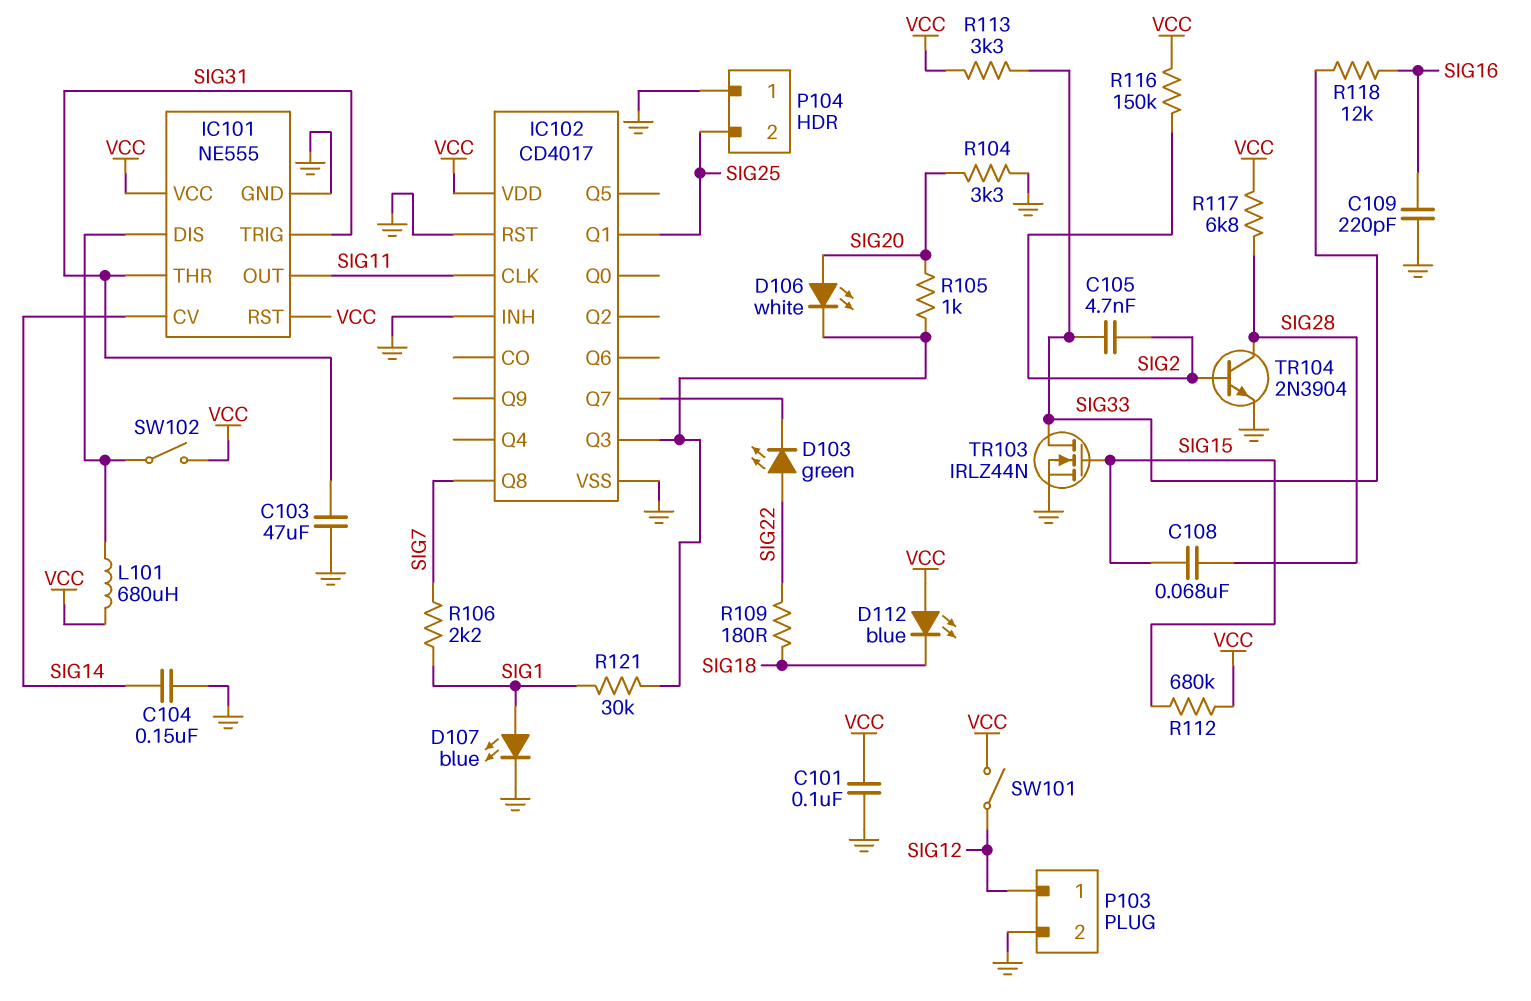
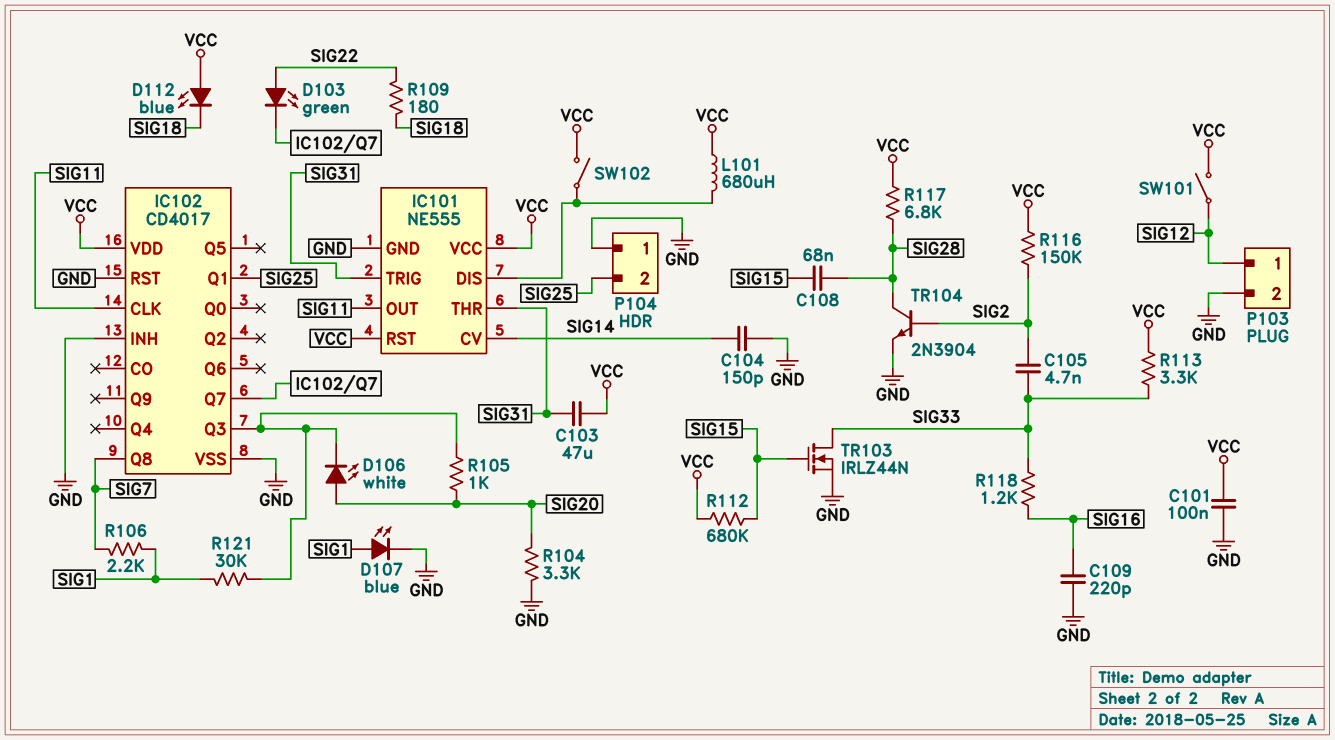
C103: 47uF (GND, SIG31) -> 47uF (SIG31, VCC)
C104: 150nF (GND, SIG14) -> 150pF (GND, SIG14)
R118: 12k (SIG16, SIG33) -> 1.2k (SIG16, SIG33)

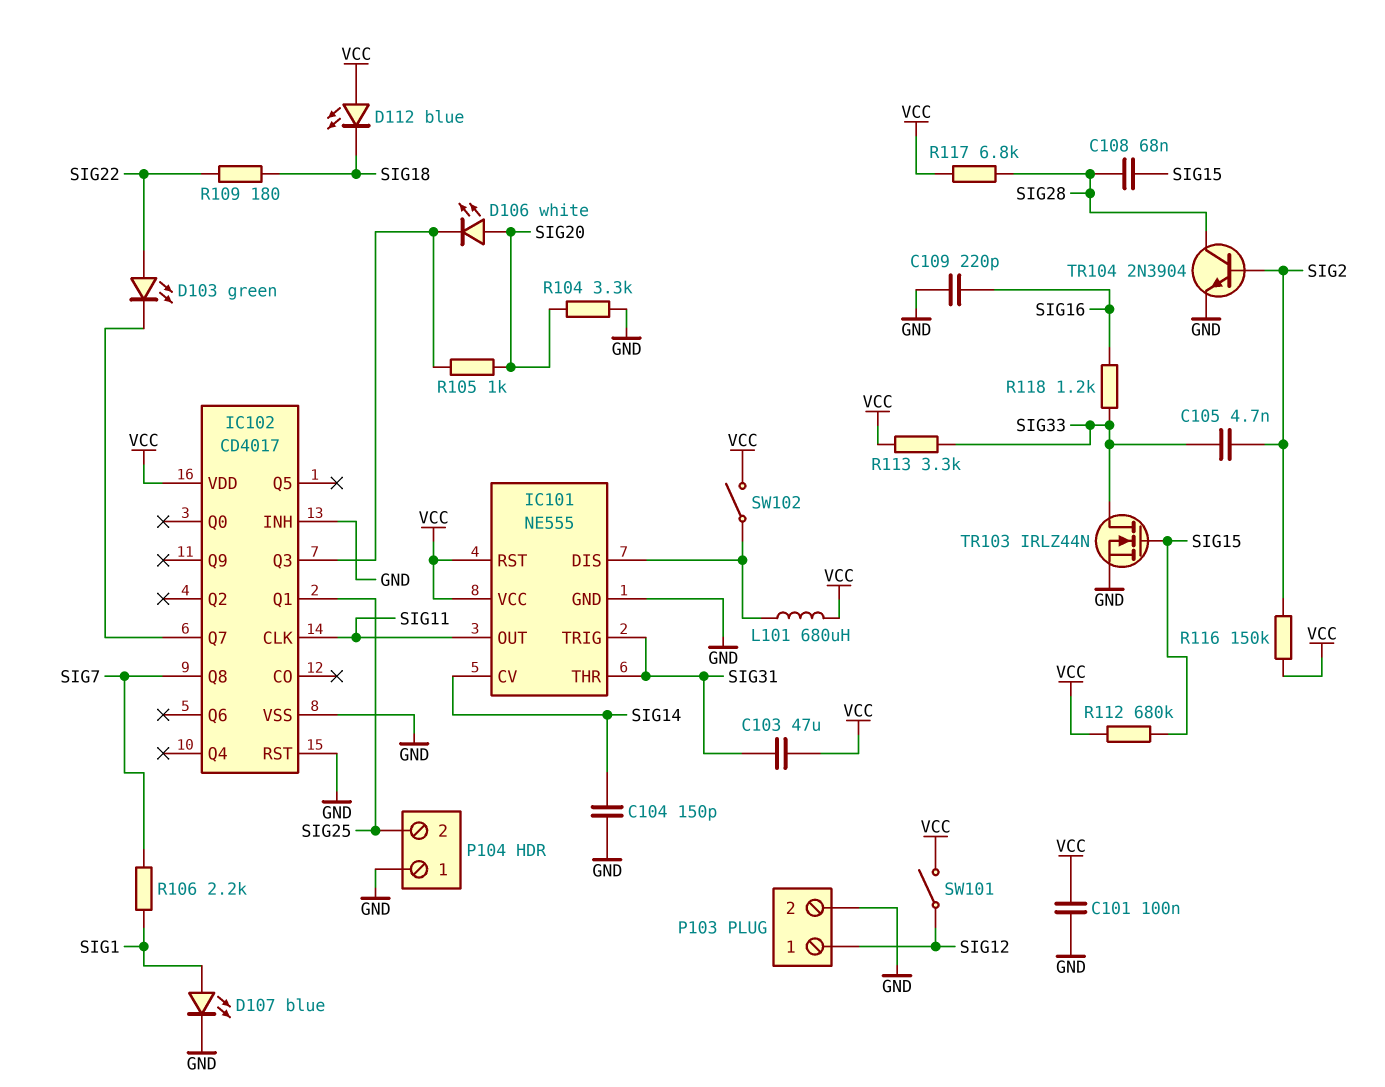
R121: 30k (IC102/Q3, SIG1) -> none

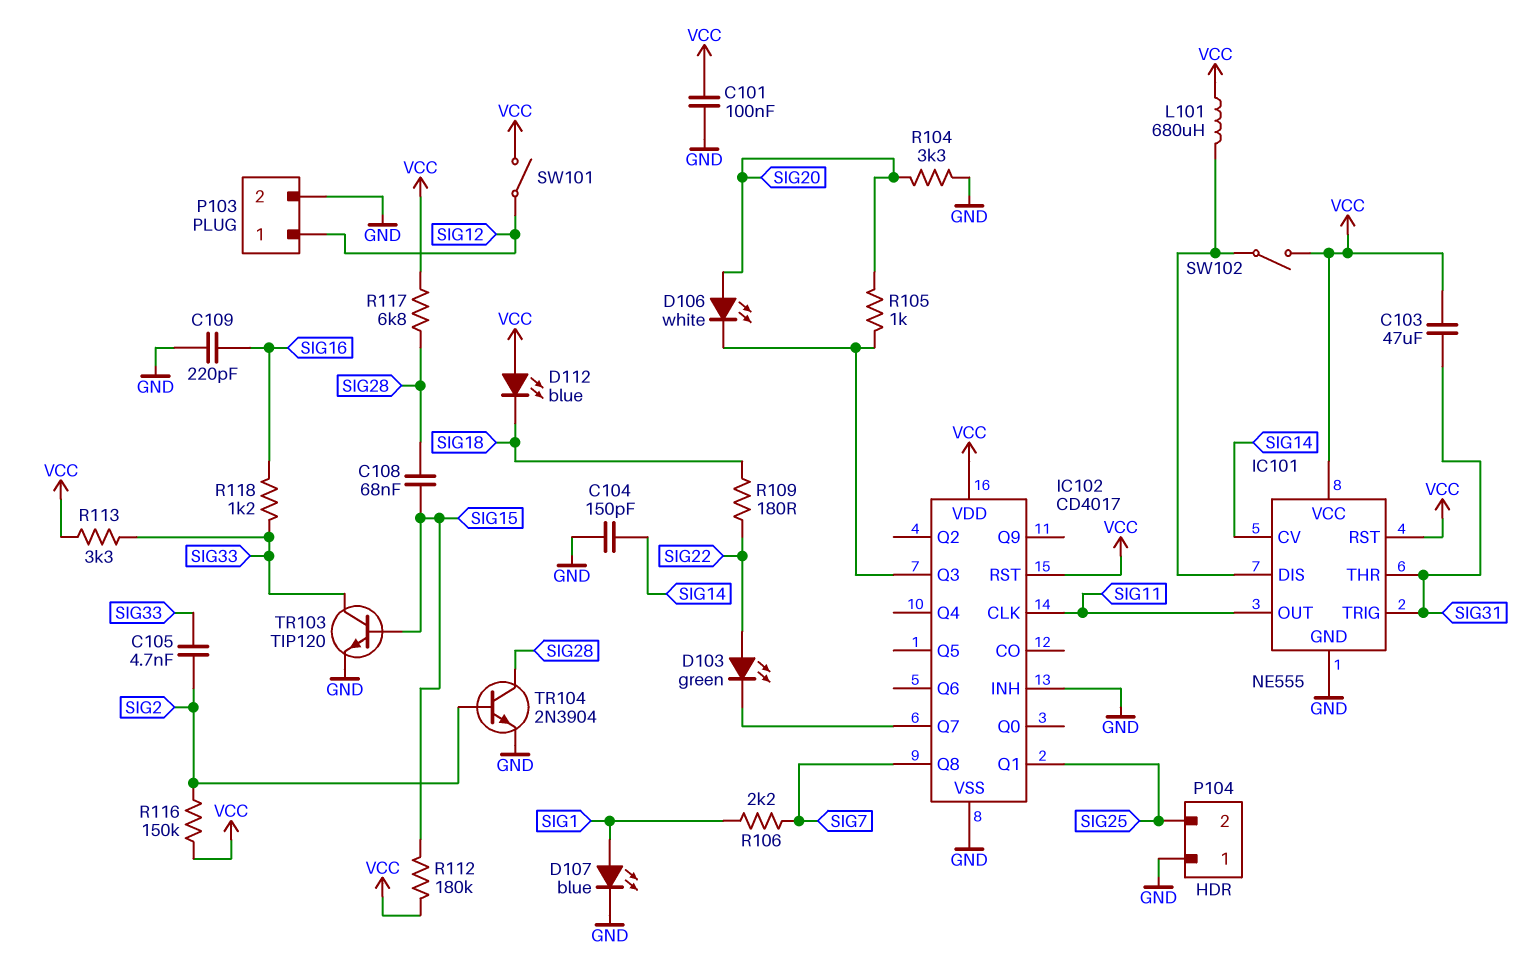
IC102 pin RST: GND -> VCC
R112: 680k (SIG15, VCC) -> 180k (SIG15, VCC)
TR103: NMOS IRLZ44N (G SIG15, D SIG33, S GND) -> NPN TIP120 (B SIG15, C SIG33, E GND)

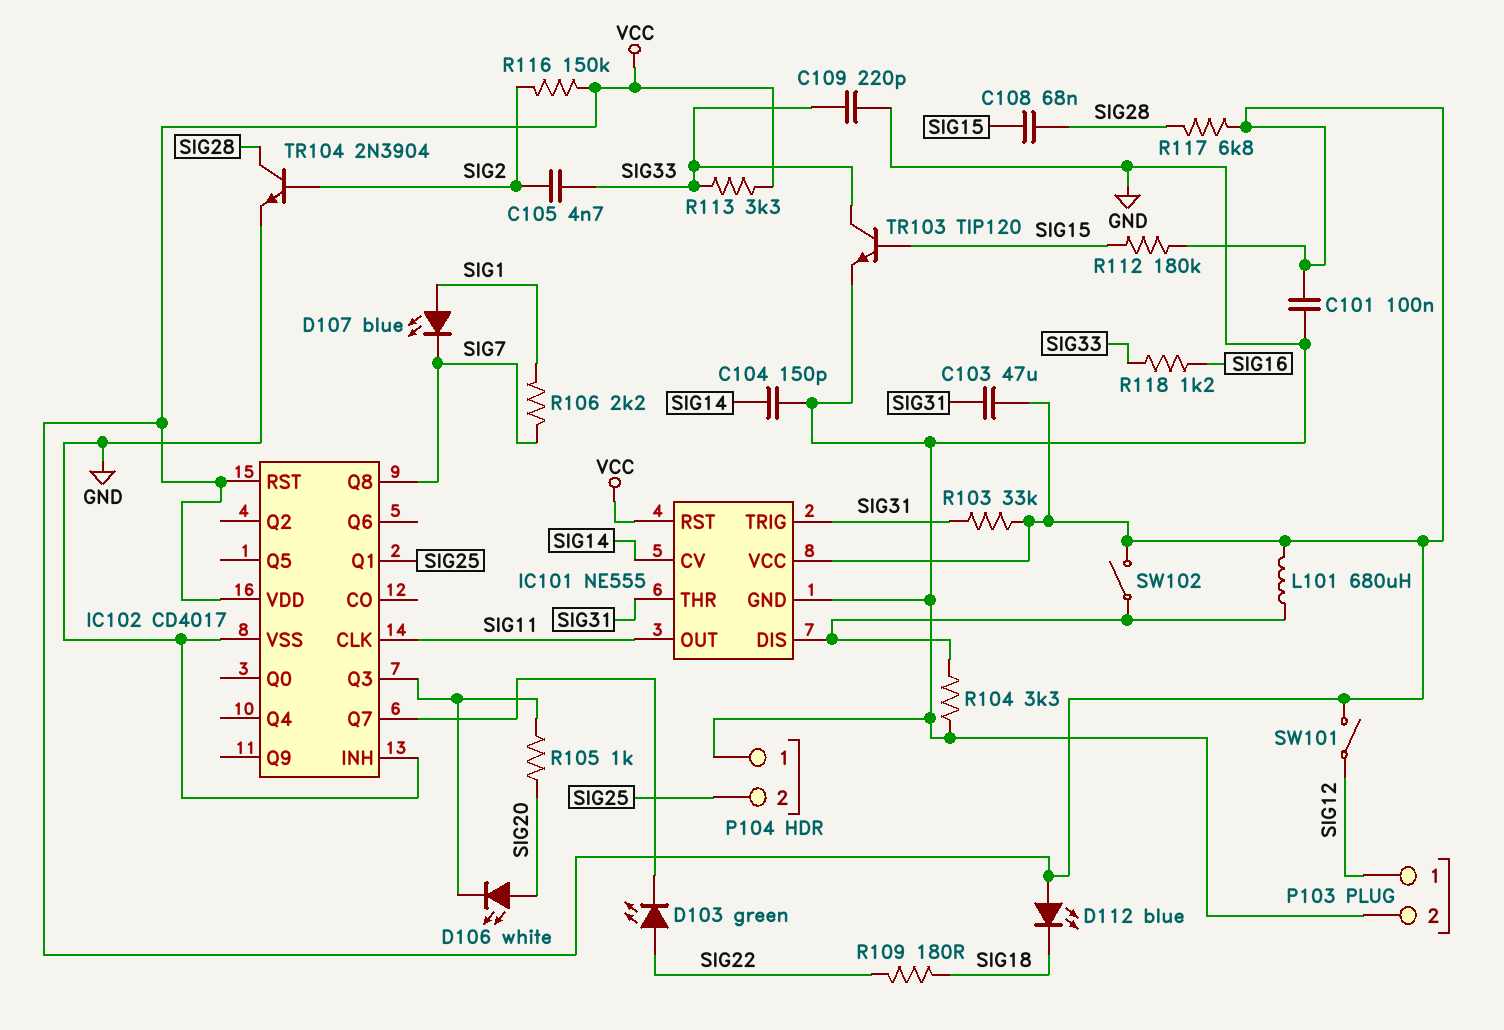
C109: 220pF (GND, SIG16) -> 220pF (GND, SIG33)
D107: LED blue (A SIG1, K GND) -> LED blue (A SIG1, K SIG7)
R103: none -> 33k (SIG31, VCC)
R104: 3.3k (GND, SIG20) -> 3.3k (GND, IC101/DIS)

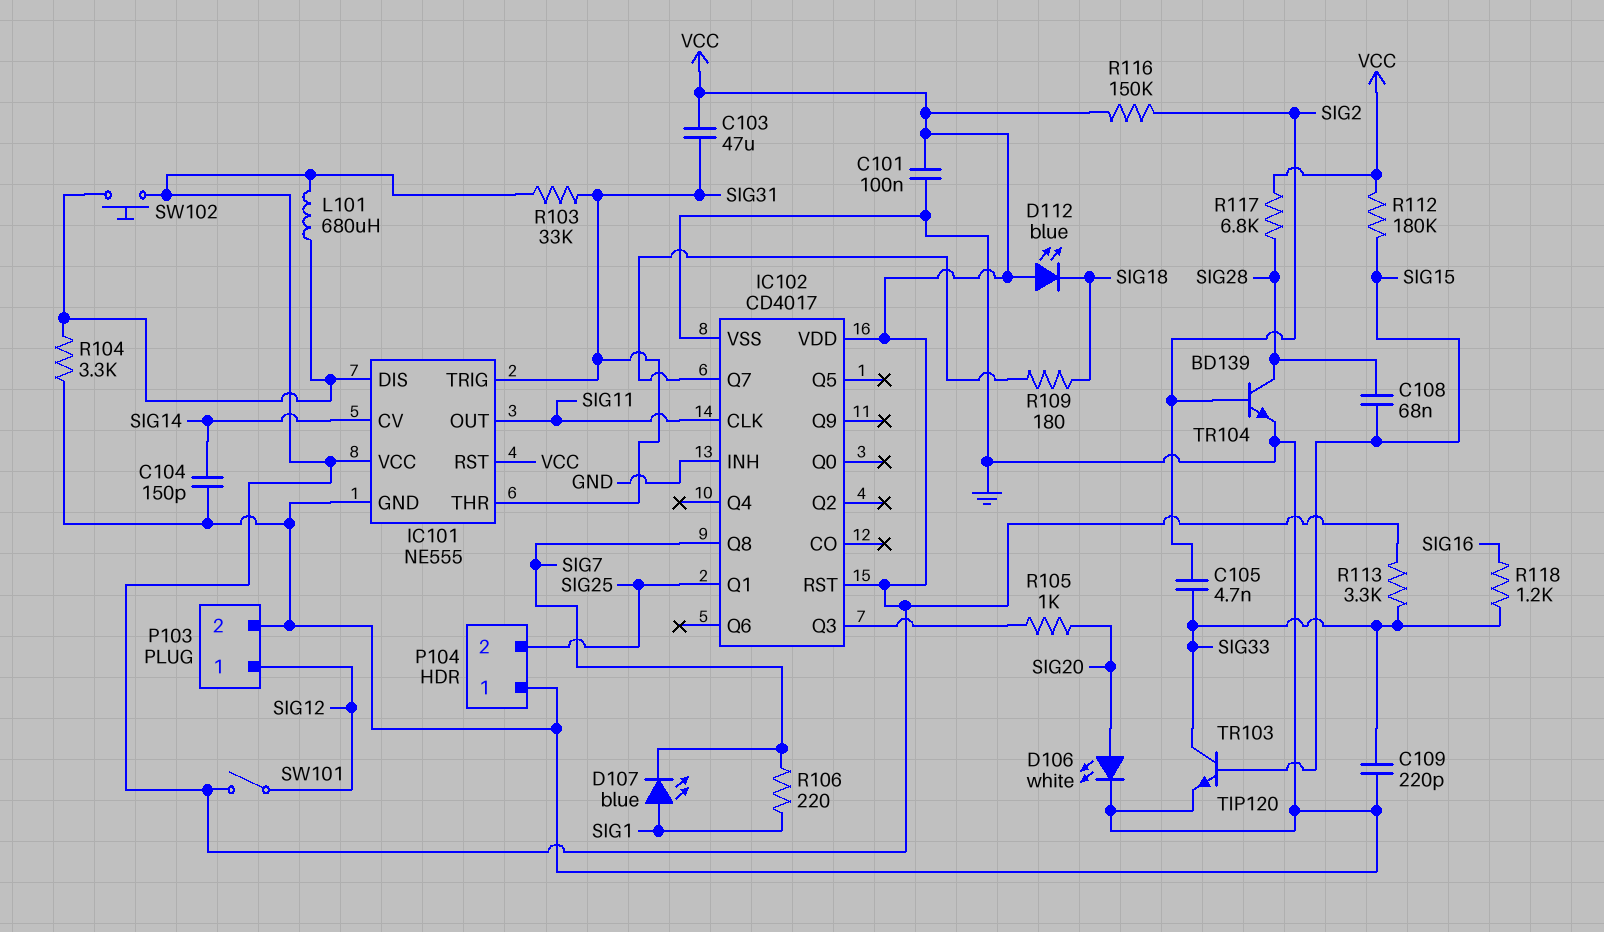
D103: LED green (A SIG22, K IC102/Q7) -> none
D106: LED white (A SIG20, K IC102/Q3) -> LED white (A SIG20, K GND)
R106: 2.2k (SIG1, SIG7) -> 220 (SIG1, SIG7)
R109: 180 (SIG18, SIG22) -> 180 (IC102/Q7, SIG18)
SW102: switch (IC101/DIS, VCC) -> button (IC101/DIS, VCC)
TR104: NPN 2N3904 (B SIG2, C SIG28, E GND) -> NPN BD139 (B SIG2, C SIG28, E GND)

